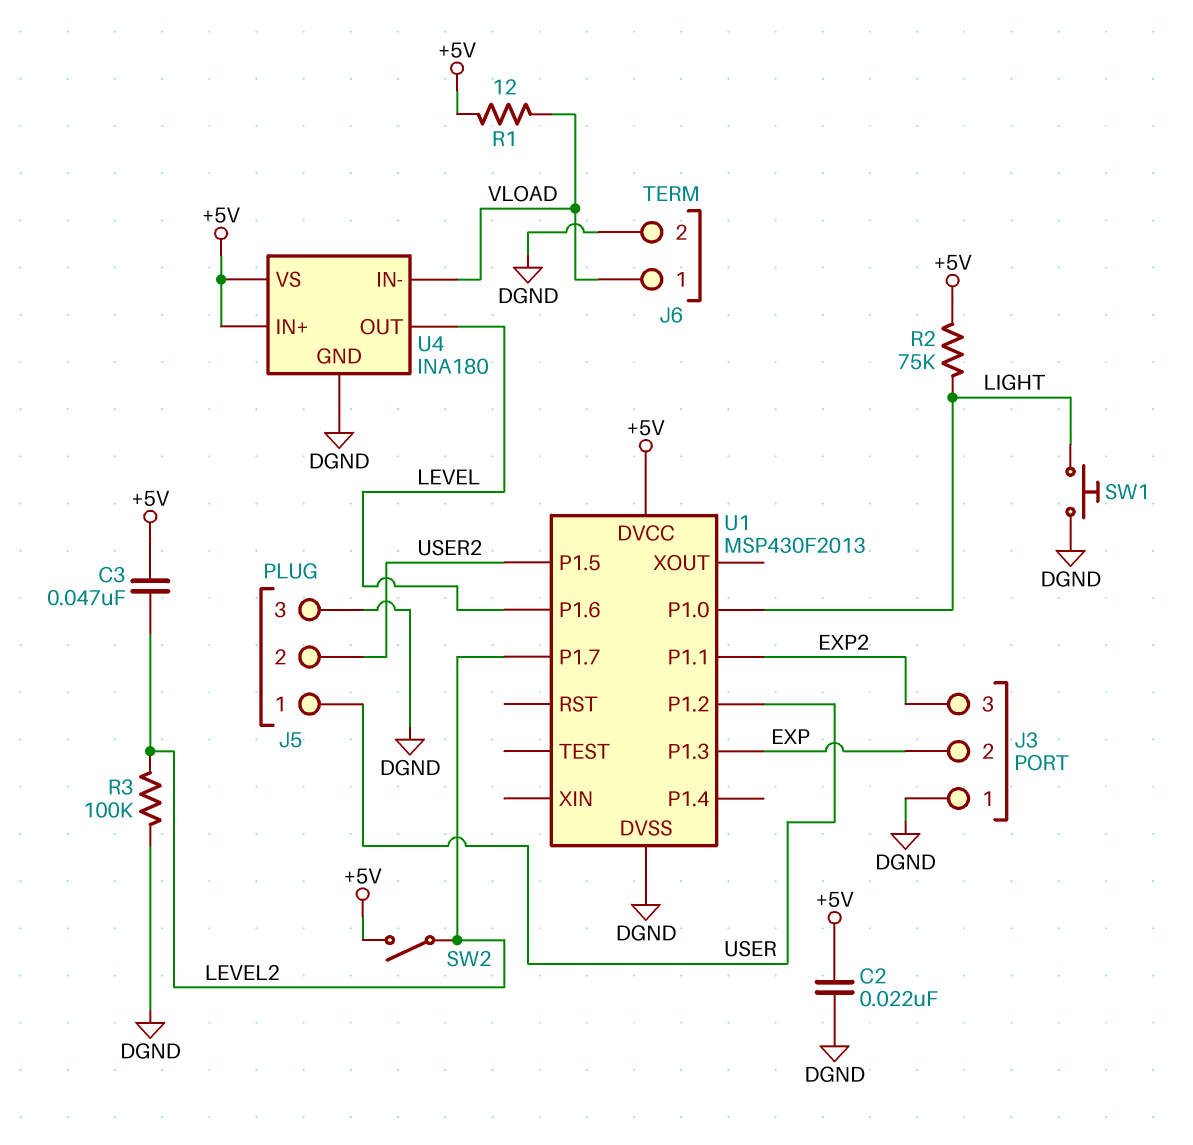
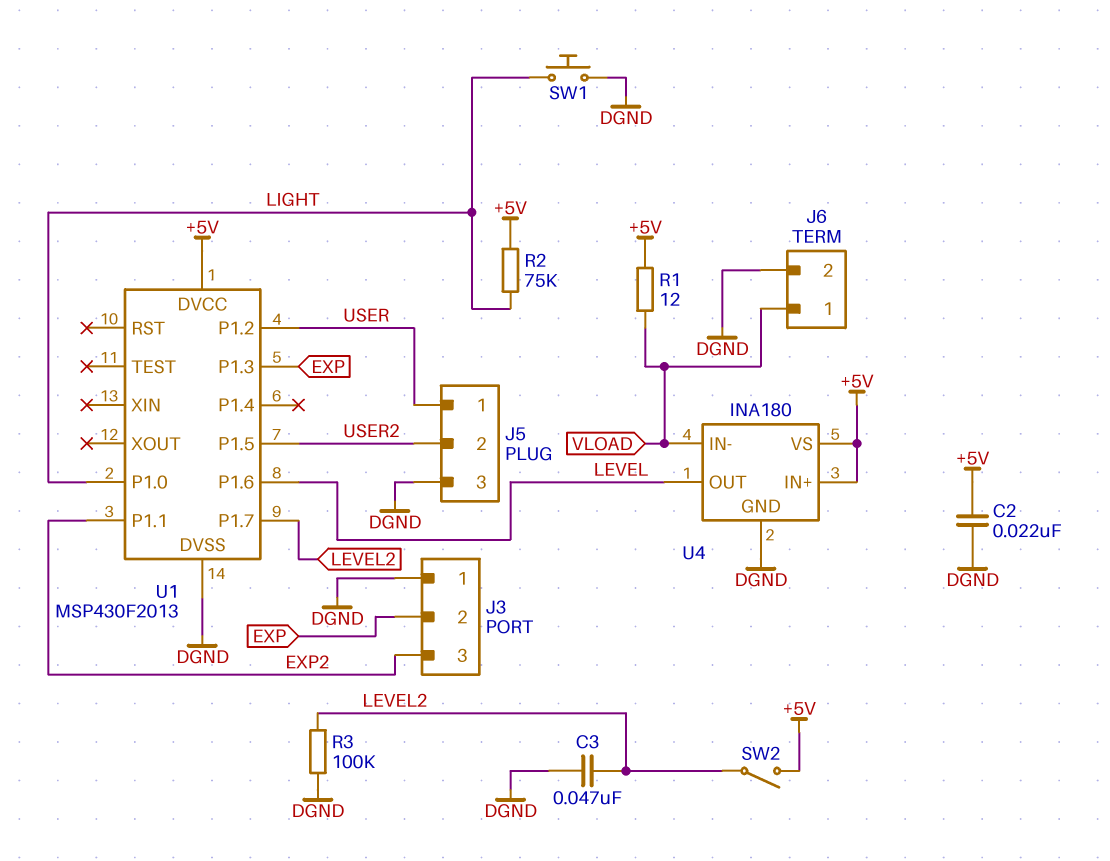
C3: 47nF (+5V, LEVEL2) -> 47nF (DGND, LEVEL2)

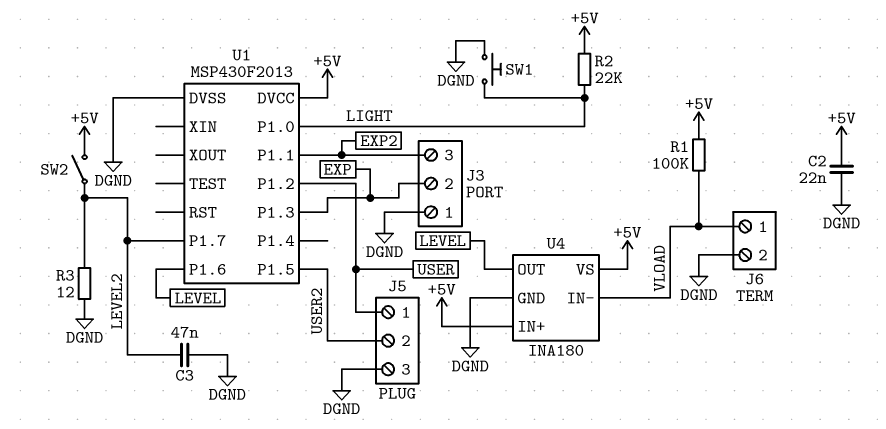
R1: 12 (+5V, VLOAD) -> 100k (+5V, VLOAD)
R2: 75k (+5V, LIGHT) -> 22k (+5V, LIGHT)
R3: 100k (DGND, LEVEL2) -> 12 (DGND, LEVEL2)

